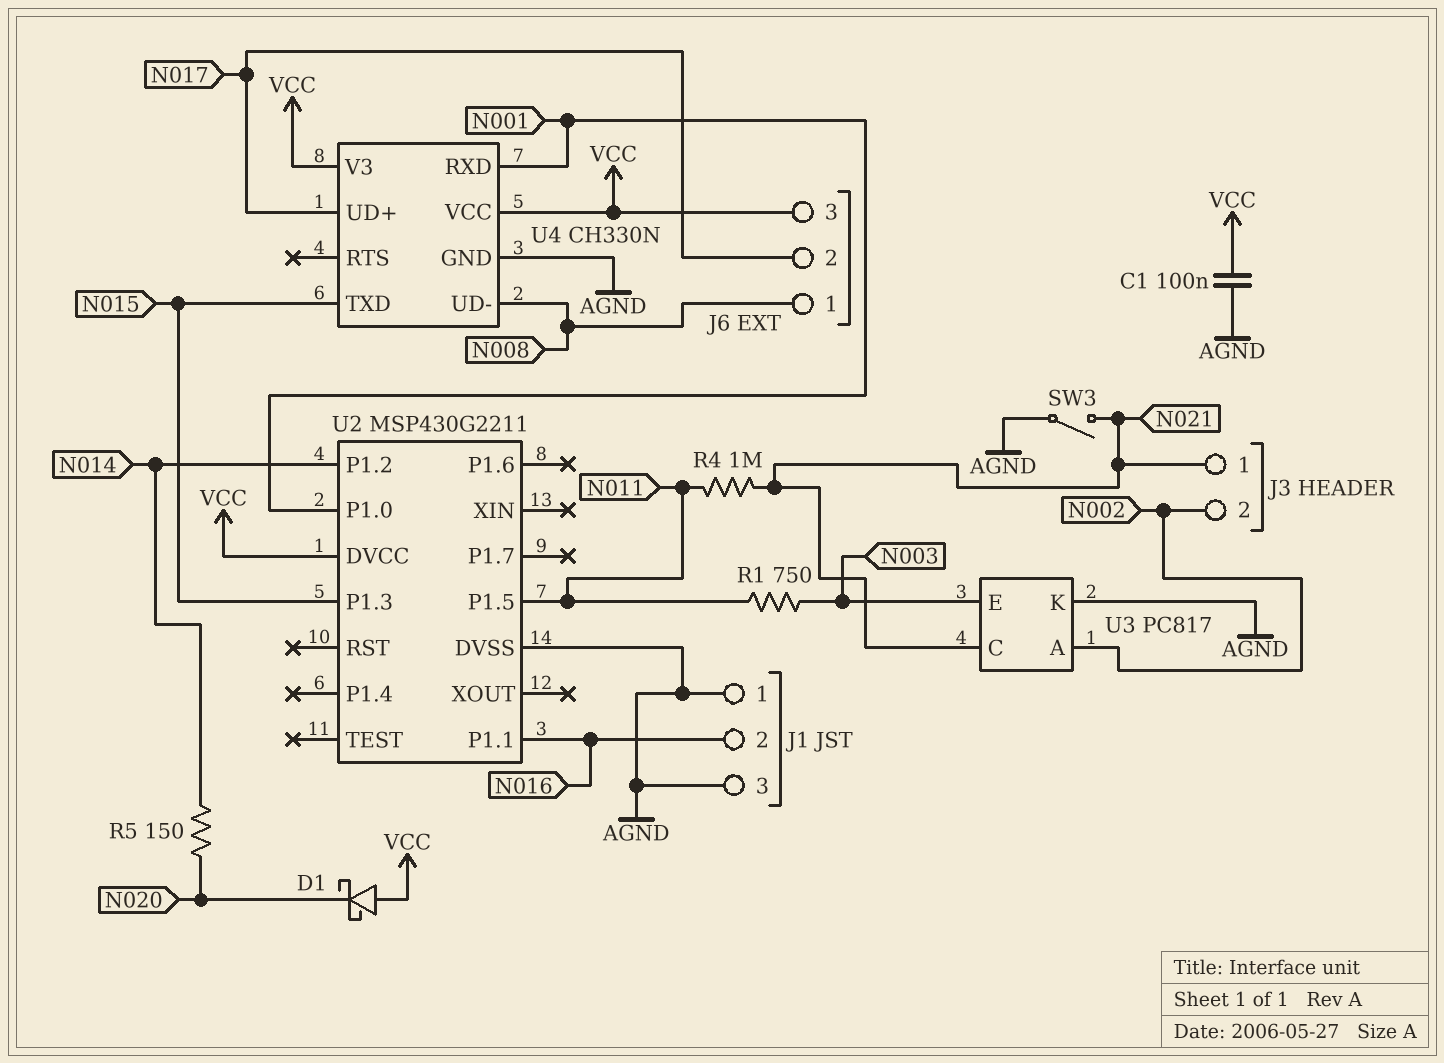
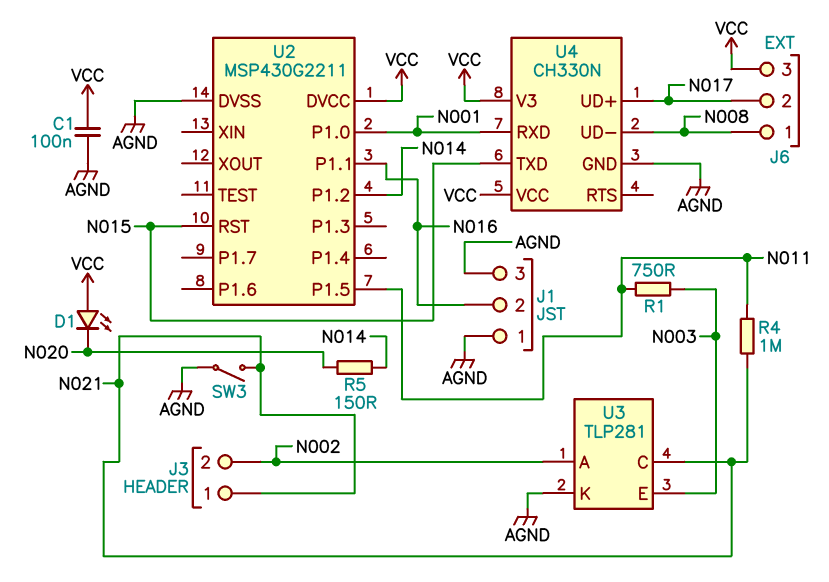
D1: schottky (A VCC, K N020) -> LED (A VCC, K N020)
U2 pin P1.3: N015 -> none
U2 pin RST: none -> N015
U3: PC817 -> TLP281

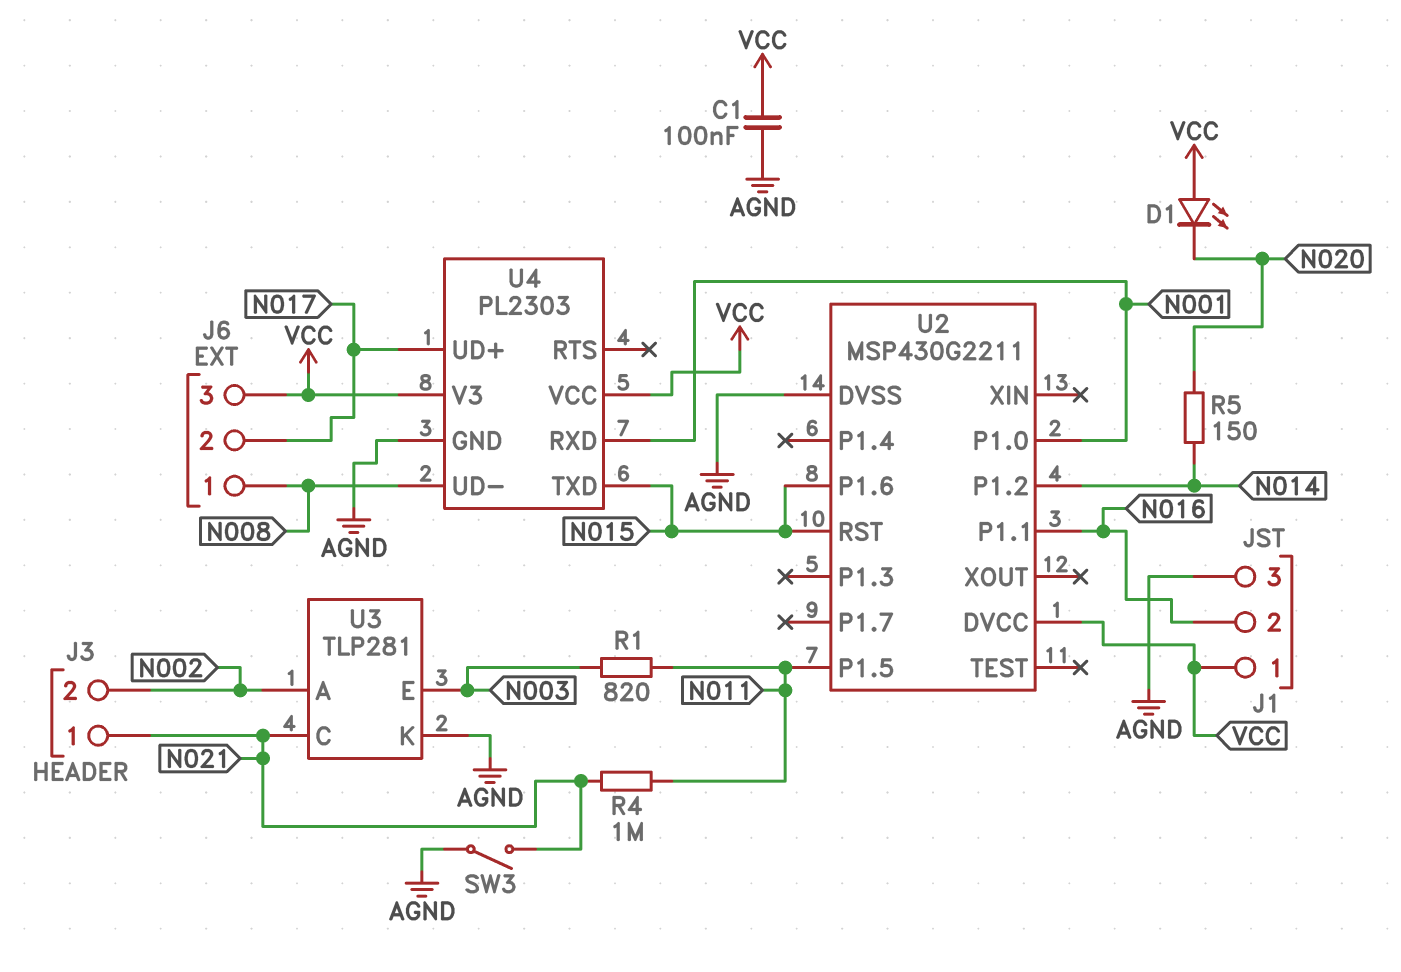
J1 pin 1: AGND -> VCC
R1: 750 (N003, N011) -> 820 (N003, N011)
U2 pin P1.6: none -> N015
U4: CH330N -> PL2303

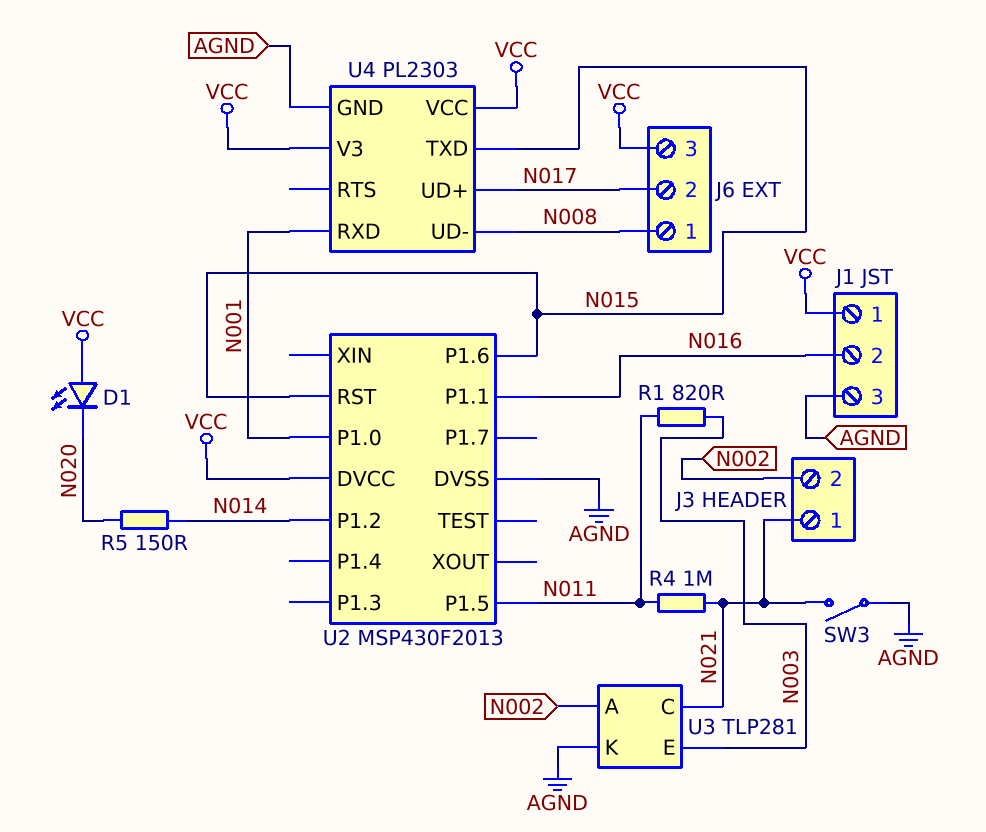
C1: 100nF (AGND, VCC) -> none
U2: MSP430G2211 -> MSP430F2013

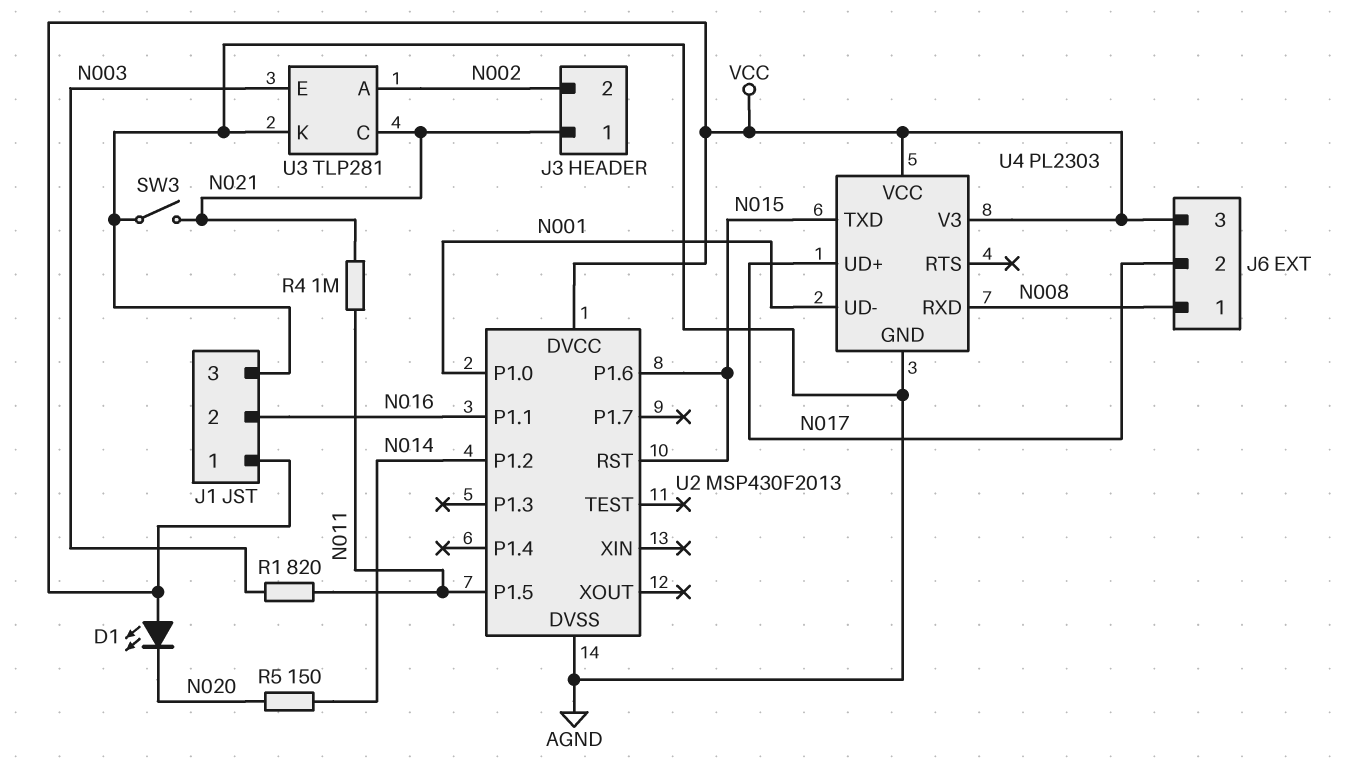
U4 pin RXD: N001 -> N008
U4 pin UD-: N008 -> N001

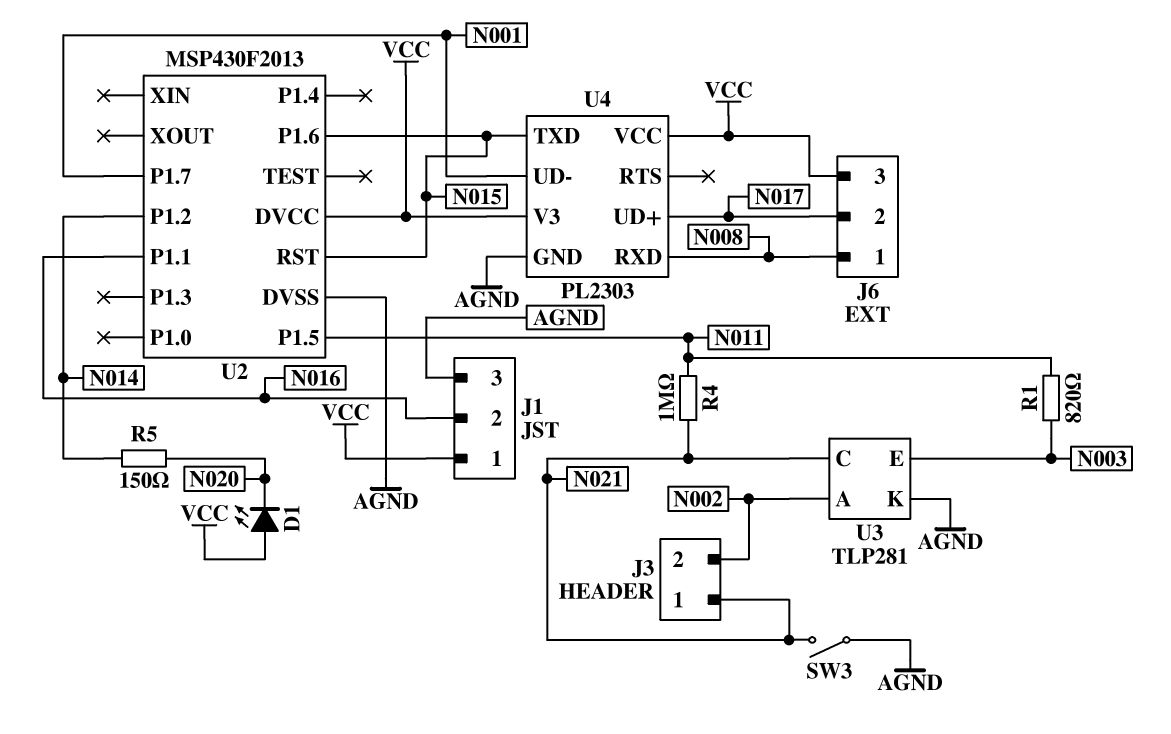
U2 pin P1.0: N001 -> none
U2 pin P1.7: none -> N001

